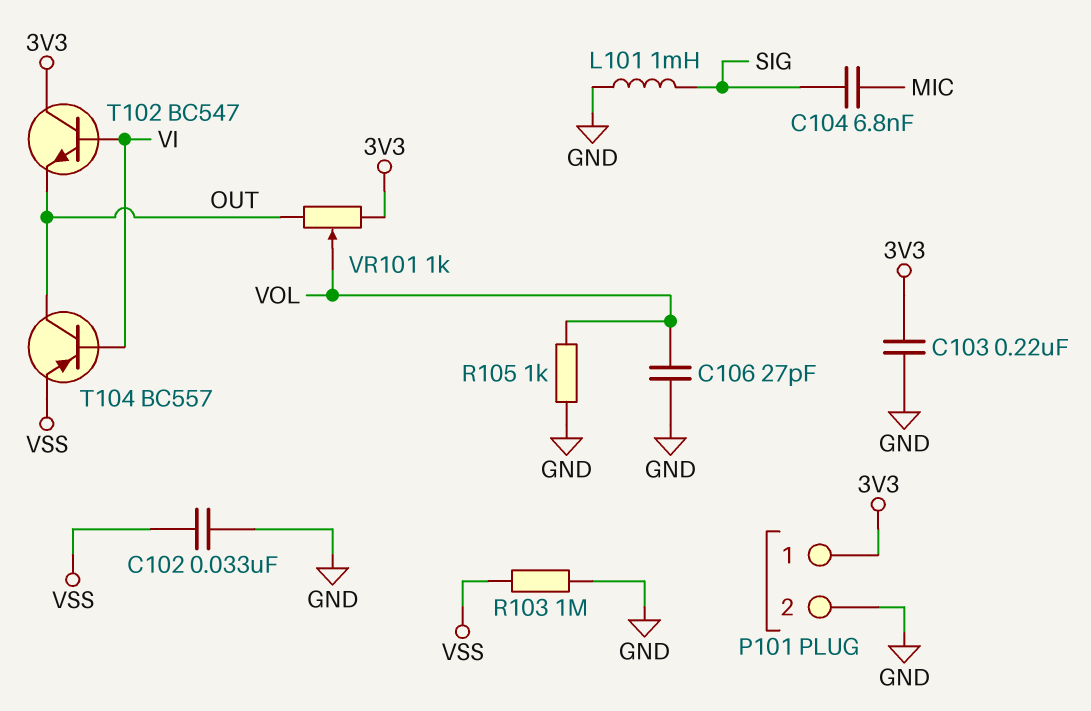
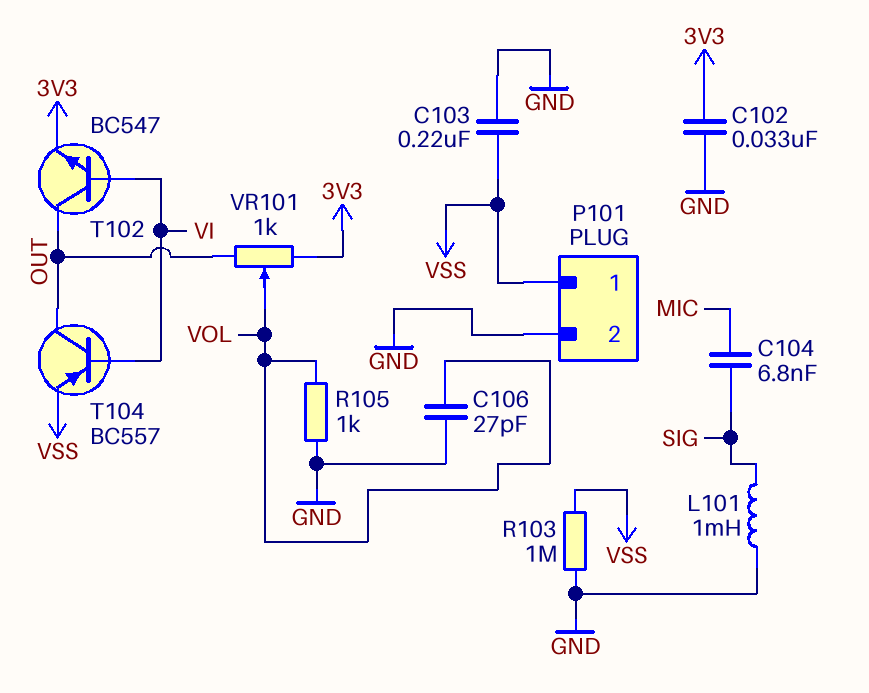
C102: 33nF (GND, VSS) -> 33nF (3V3, GND)
C103: 220nF (3V3, GND) -> 220nF (GND, VSS)
P101 pin 1: 3V3 -> VSS
T102: NPN BC547 (B VI, C 3V3, E OUT) -> NPN BC547 (B VI, C OUT, E 3V3)

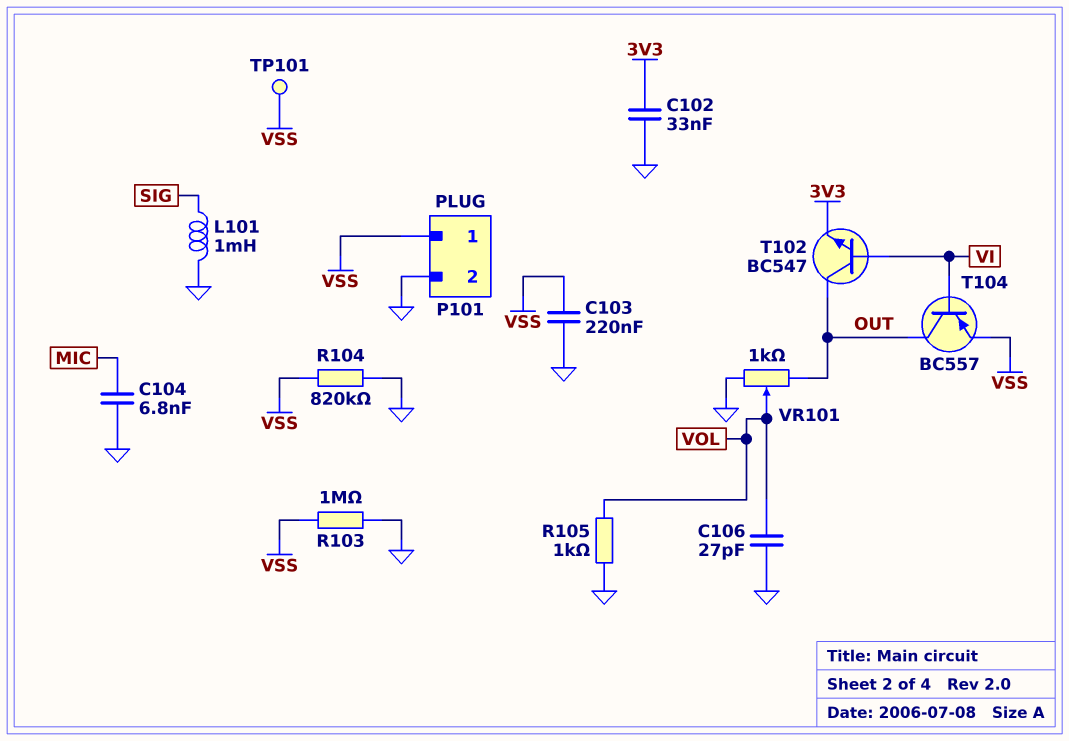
C104: 6.8nF (MIC, SIG) -> 6.8nF (GND, MIC)
R104: none -> 820k (GND, VSS)
TP101: none -> test point (VSS)
VR101: 1k (3V3, OUT, wiper VOL) -> 1k (GND, OUT, wiper VOL)

